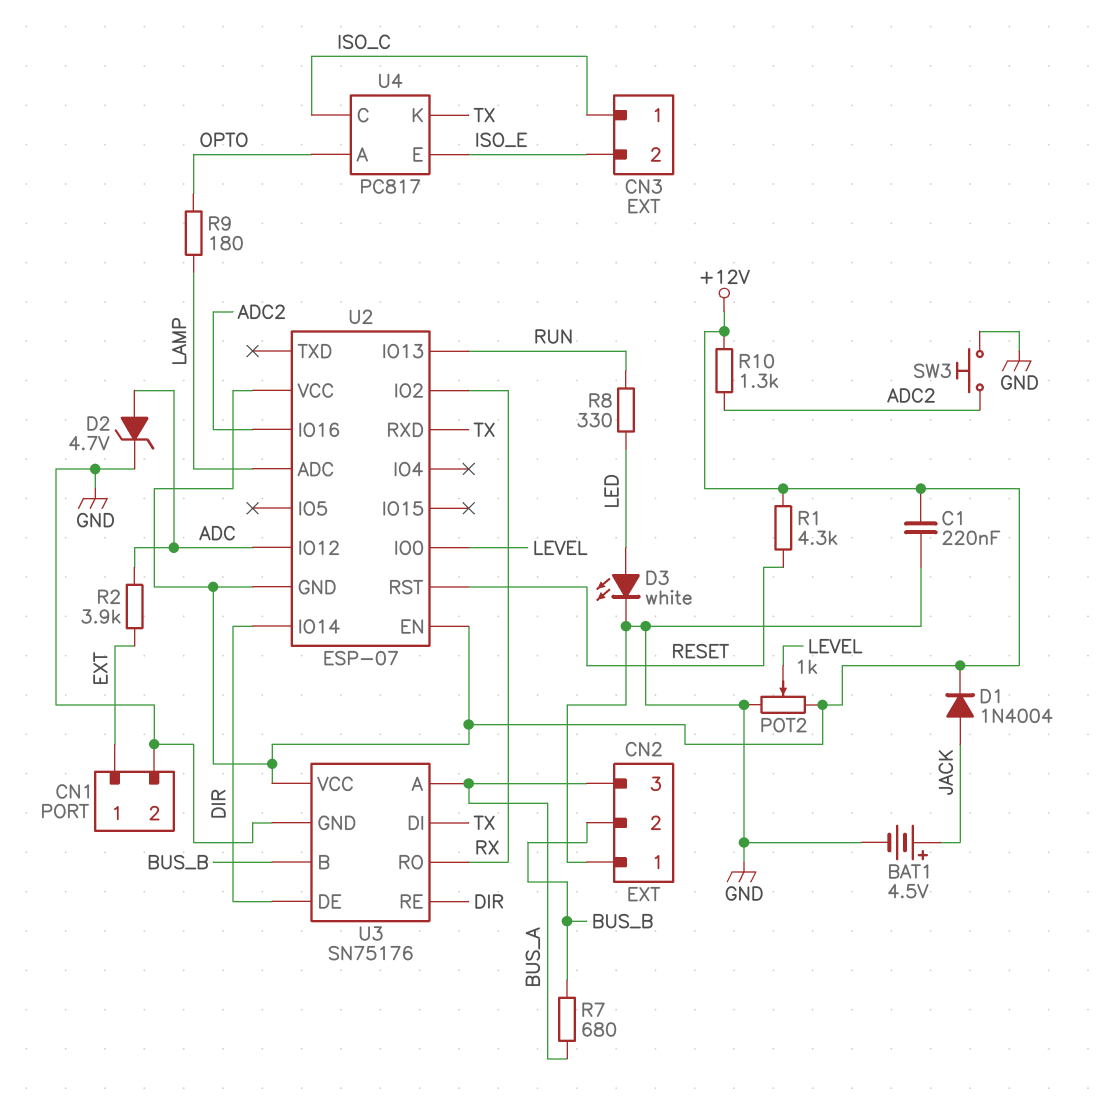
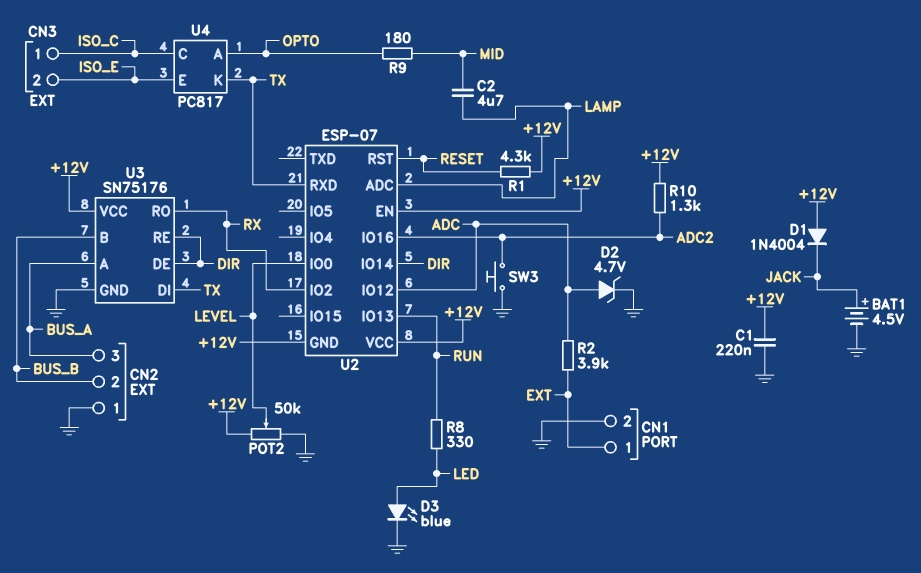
C2: none -> 4.7uF (LAMP, MID)
D1: diode 1N4004 (A JACK, K +12V) -> diode 1N4004 (A +12V, K JACK)
D3: LED white (A LED, K GND) -> LED blue (A LED, K GND)
POT2: 1k (+12V, GND, wiper LEVEL) -> 50k (+12V, GND, wiper LEVEL)
R7: 680 (BUS_A, BUS_B) -> none
R9: 180 (LAMP, OPTO) -> 180 (MID, OPTO)

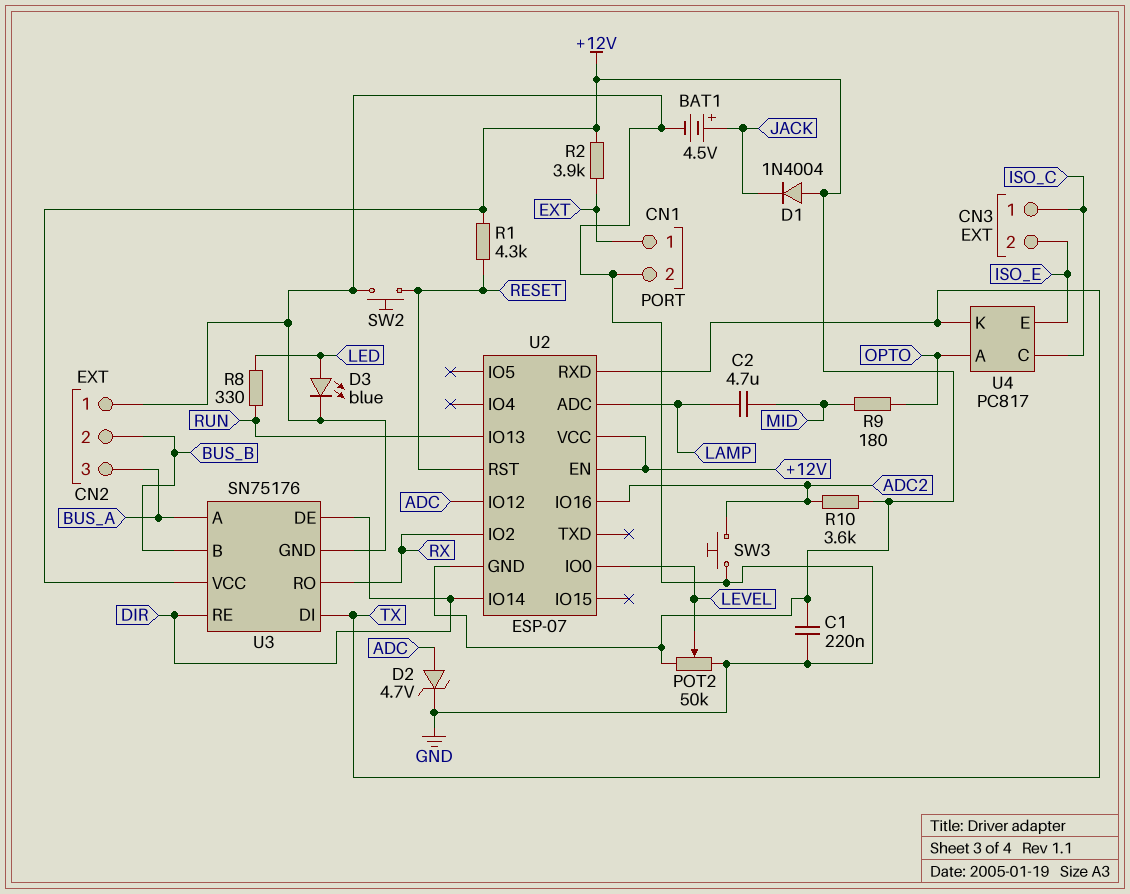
R2: 3.9k (ADC, EXT) -> 3.9k (+12V, EXT)
R10: 1.3k (+12V, ADC2) -> 3.6k (+12V, ADC2)
SW2: none -> button (GND, RESET)

